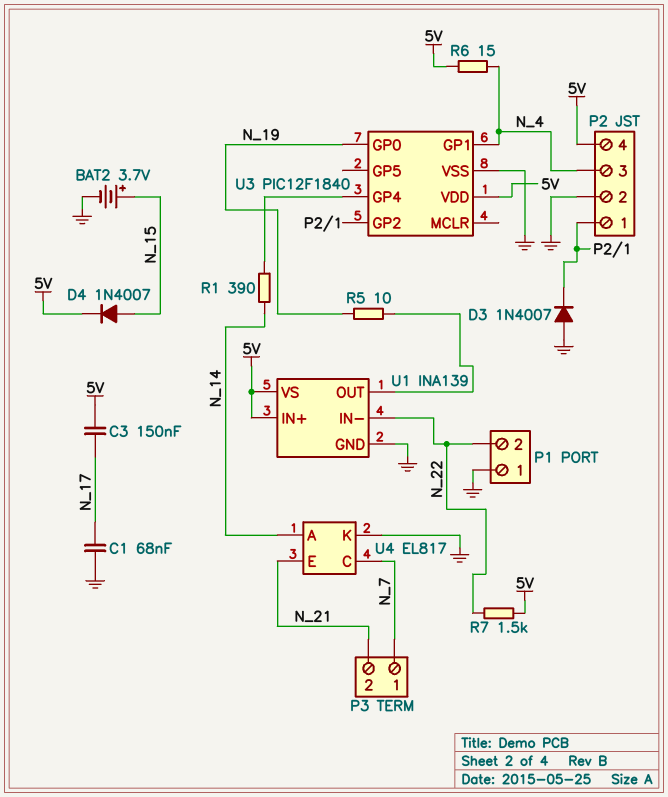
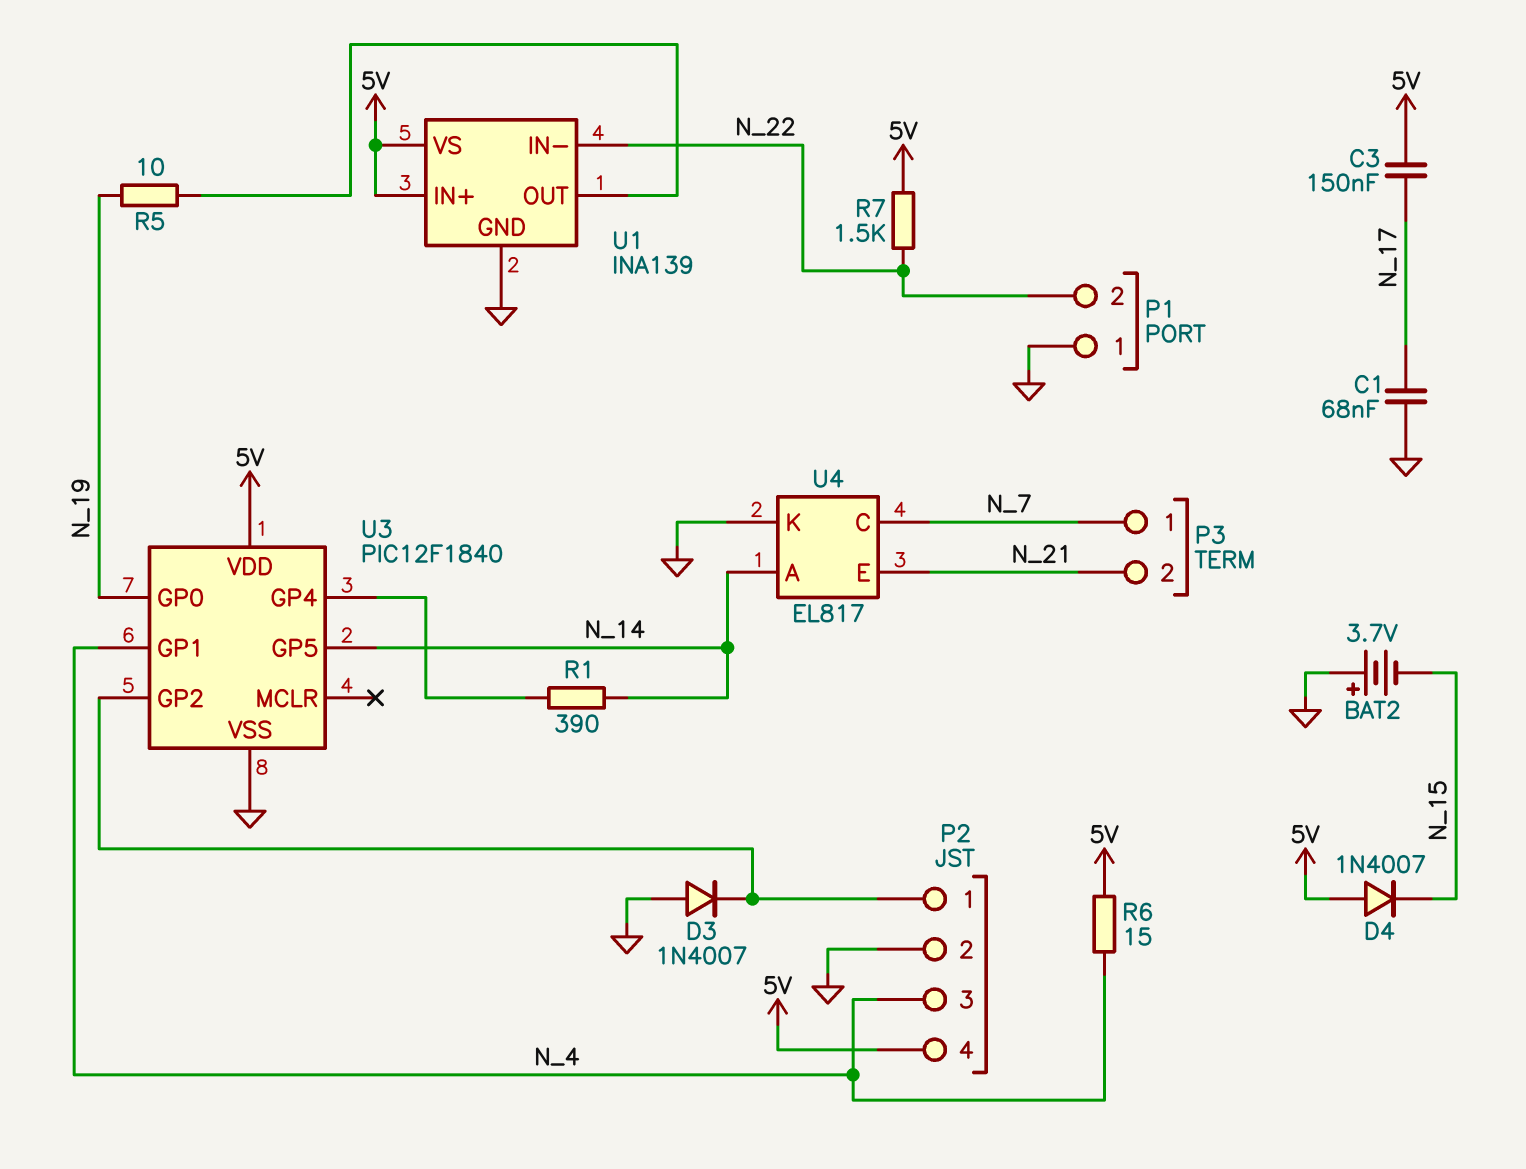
BAT2: 3.7V (plus N_15, minus GND) -> 3.7V (plus GND, minus N_15)
D4: diode 1N4007 (A N_15, K 5V) -> diode 1N4007 (A 5V, K N_15)
U3 pin GP5: none -> N_14

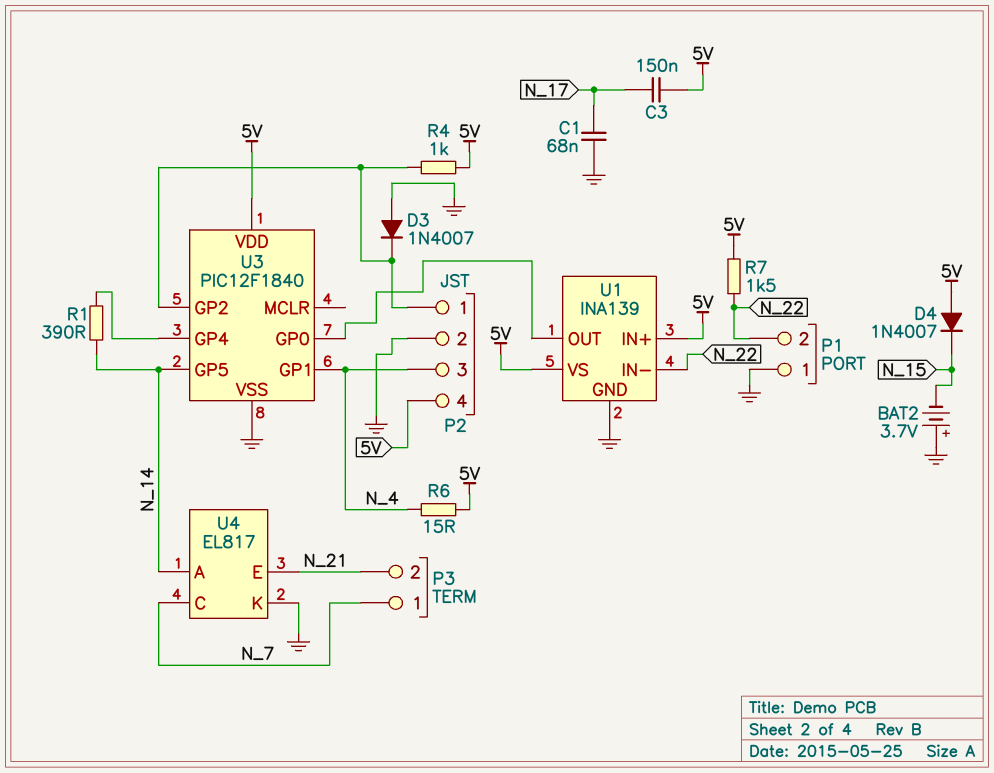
R4: none -> 1k (5V, P2/1)
R5: 10 (N_19, U1/OUT) -> none
U3 pin GP0: N_19 -> U1/OUT

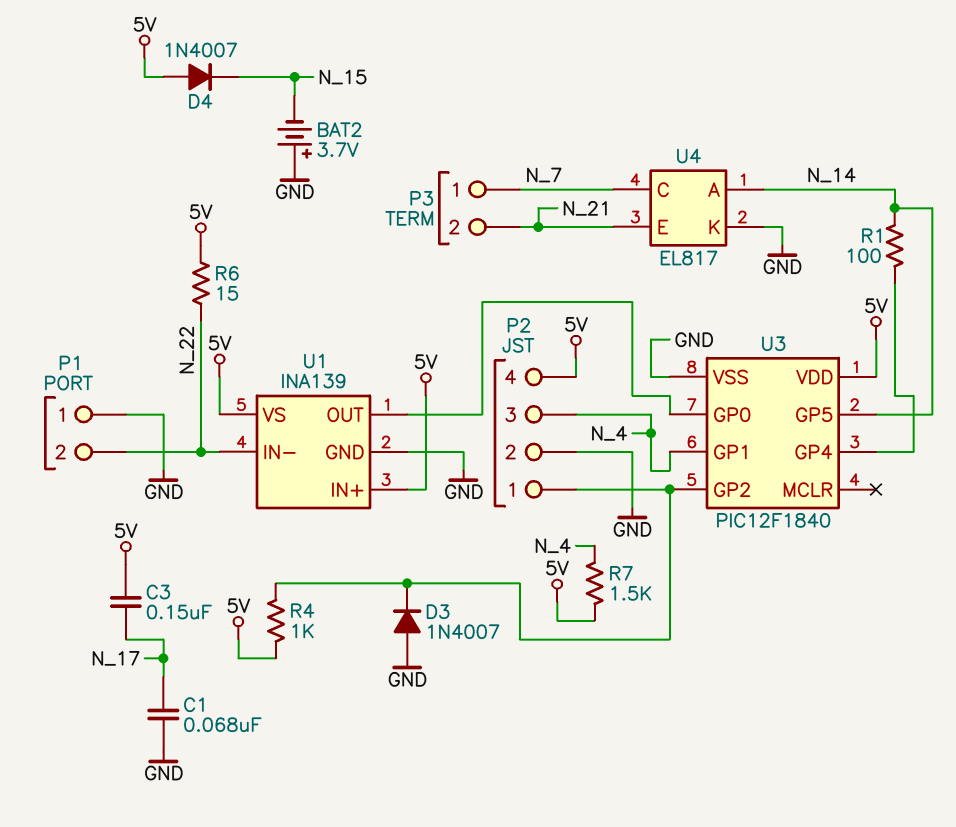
R1: 390 (N_14, U3/GP4) -> 100 (N_14, U3/GP4)
R6: 15 (5V, N_4) -> 15 (5V, N_22)
R7: 1.5k (5V, N_22) -> 1.5k (5V, N_4)

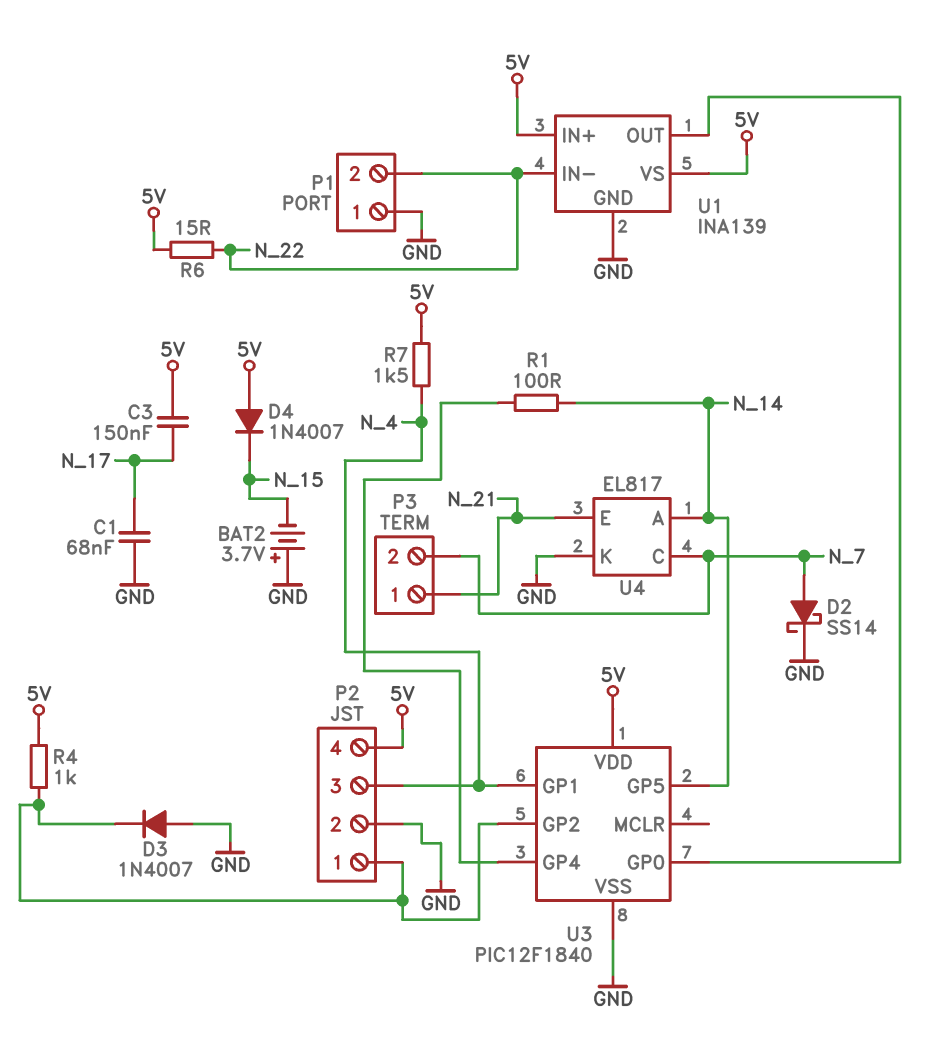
D2: none -> schottky SS14 (A N_7, K GND)
P3 pin 1: N_7 -> N_21
P3 pin 2: N_21 -> N_7

